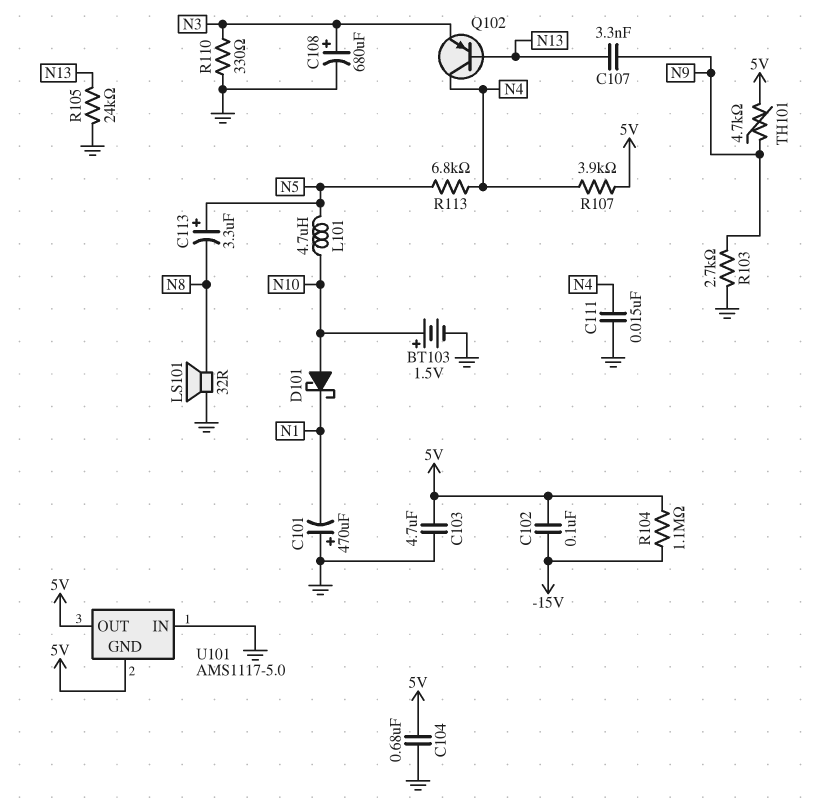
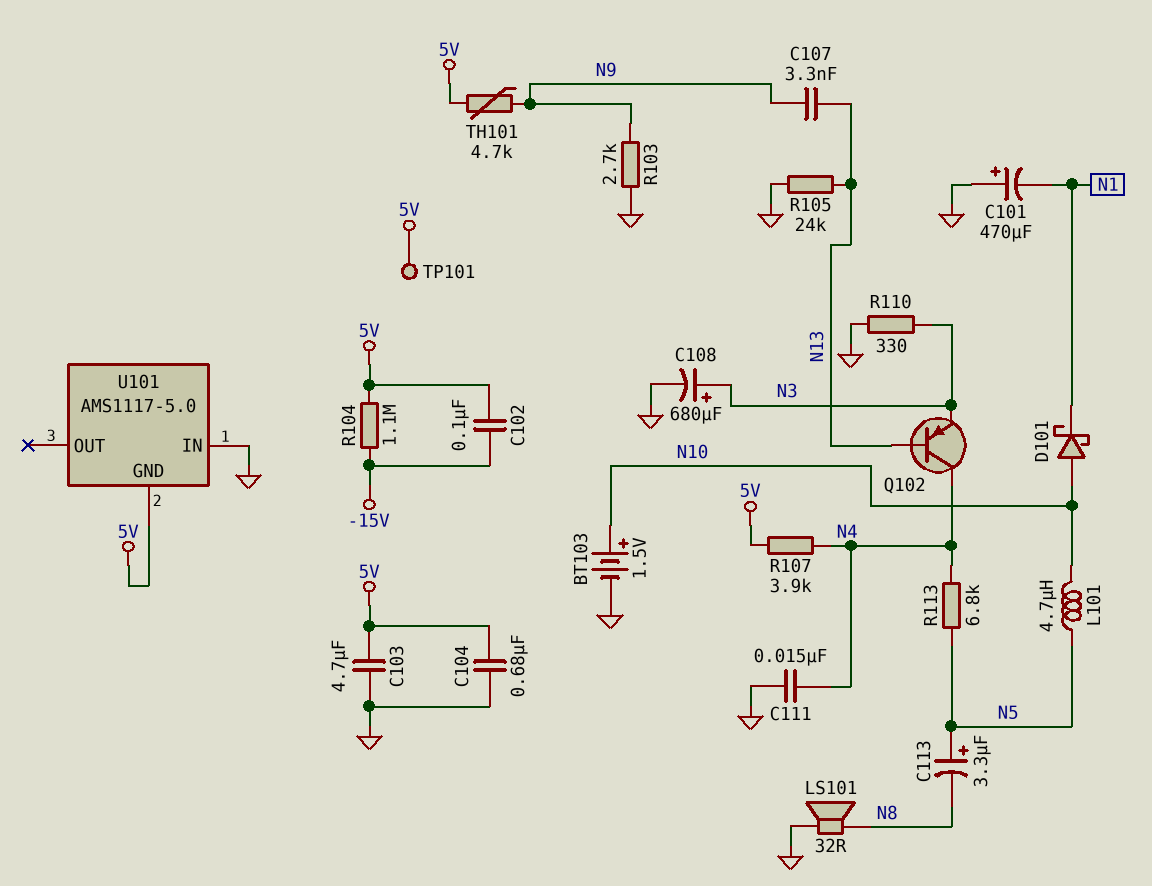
TP101: none -> test point (5V)
U101 pin OUT: 5V -> none

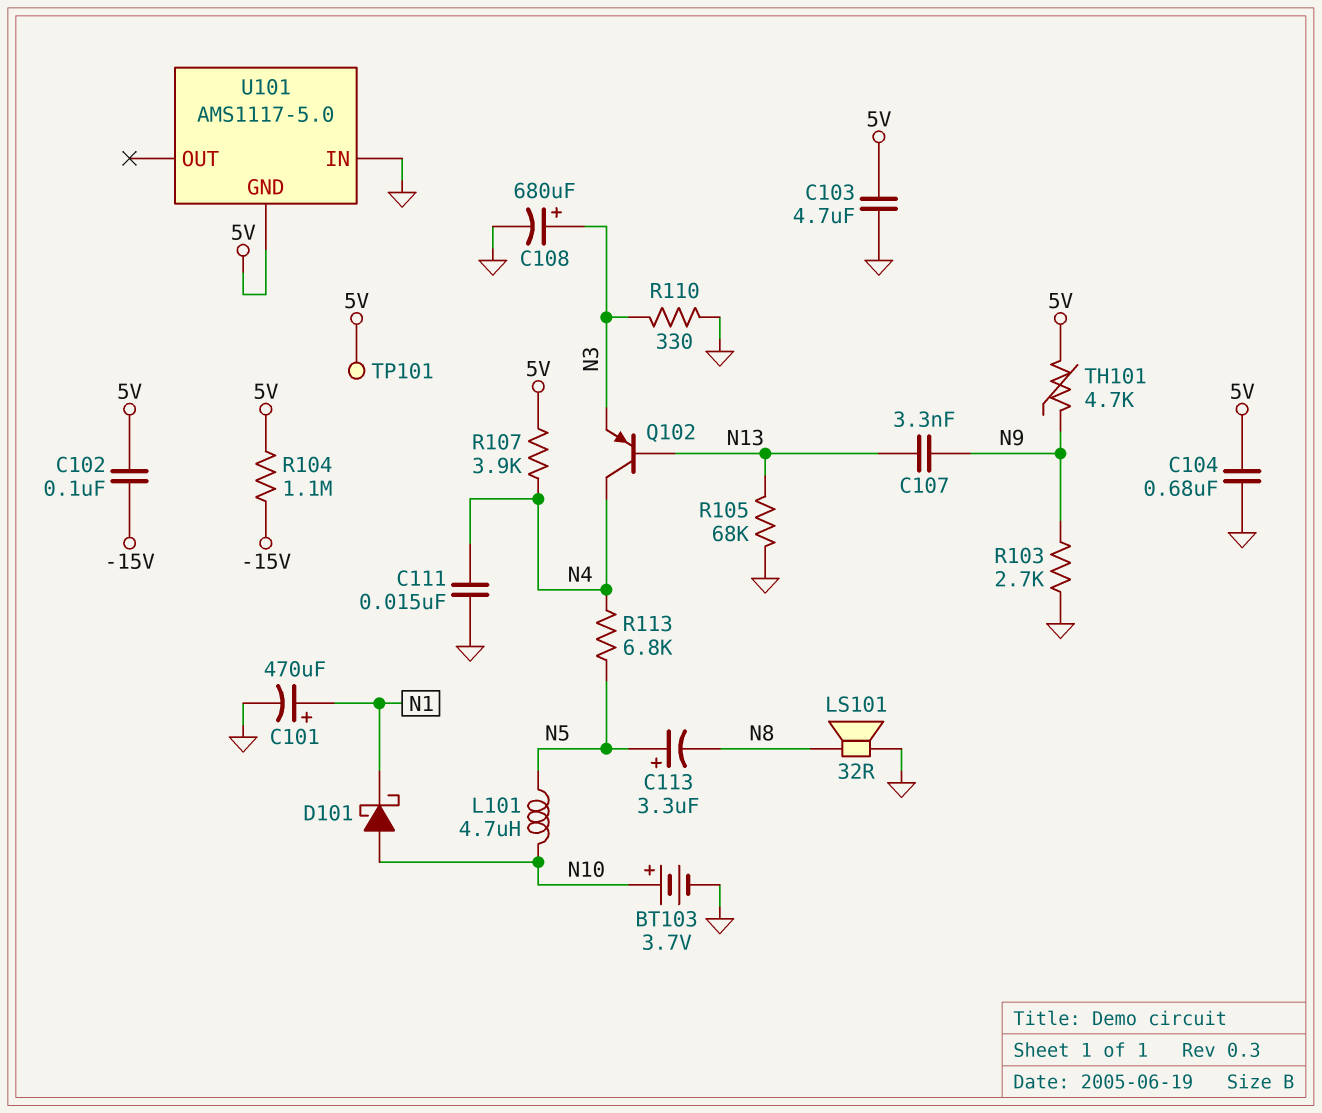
BT103: 1.5V (plus N10, minus GND) -> 3.7V (plus N10, minus GND)
C101: 470uF (plus GND, minus N1) -> 470uF (plus N1, minus GND)
R105: 24k (GND, N13) -> 68k (GND, N13)

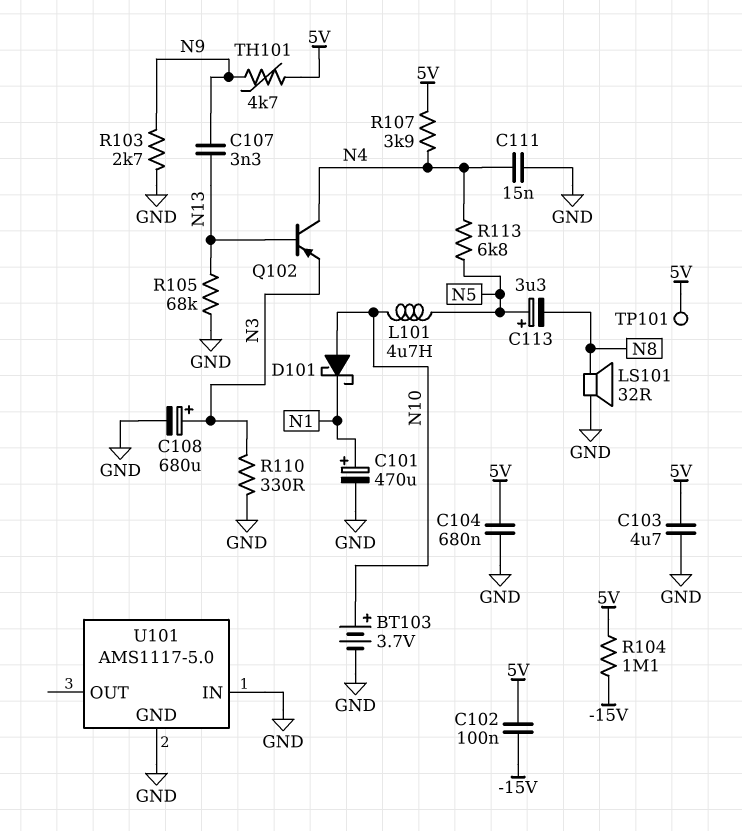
U101 pin GND: 5V -> GND

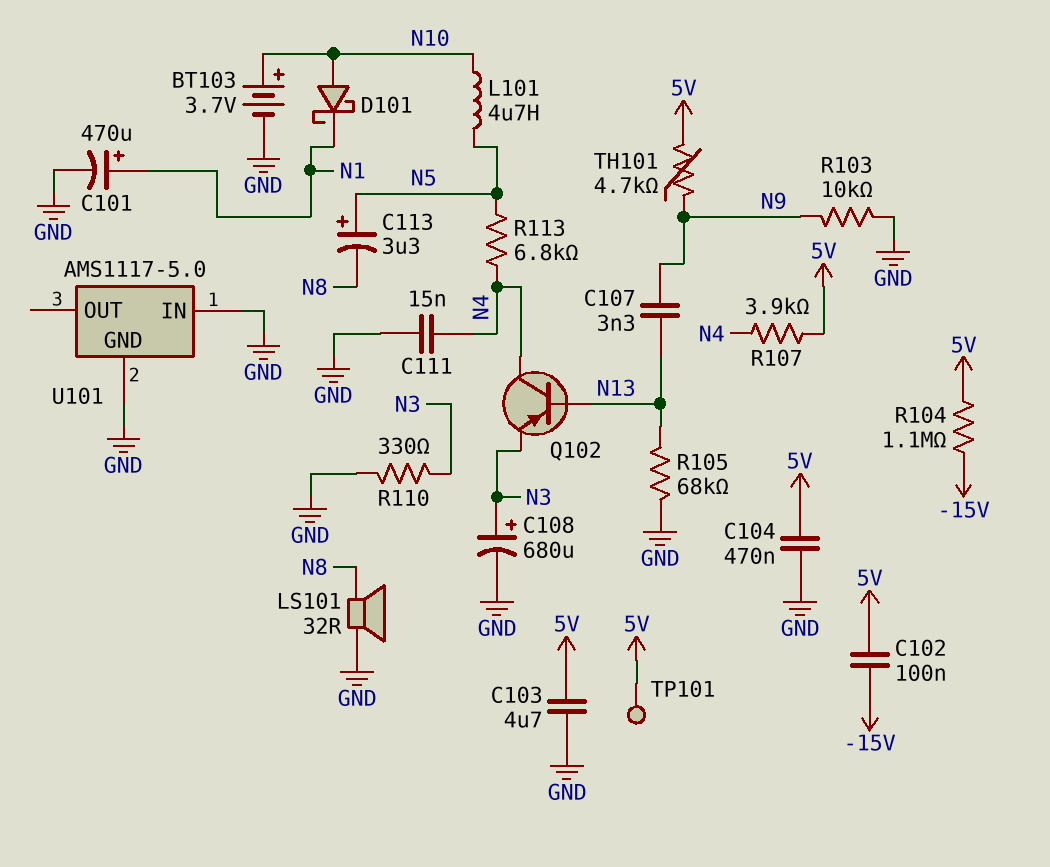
C104: 680nF (5V, GND) -> 470nF (5V, GND)
R103: 2.7k (GND, N9) -> 10k (GND, N9)

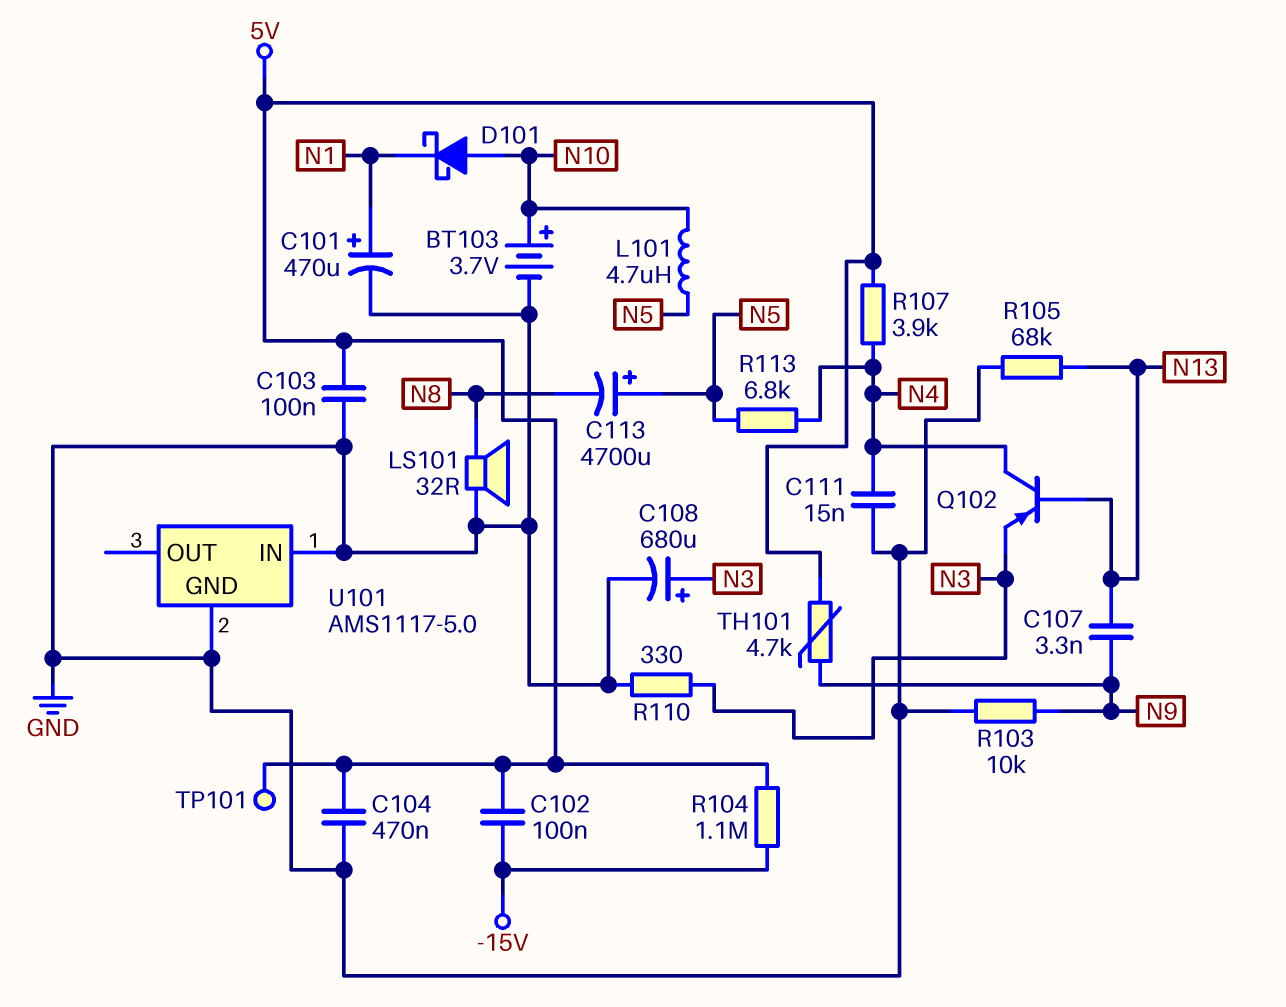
C103: 4.7uF (5V, GND) -> 100nF (5V, GND)
C113: 3.3uF (plus N5, minus N8) -> 4700uF (plus N5, minus N8)

